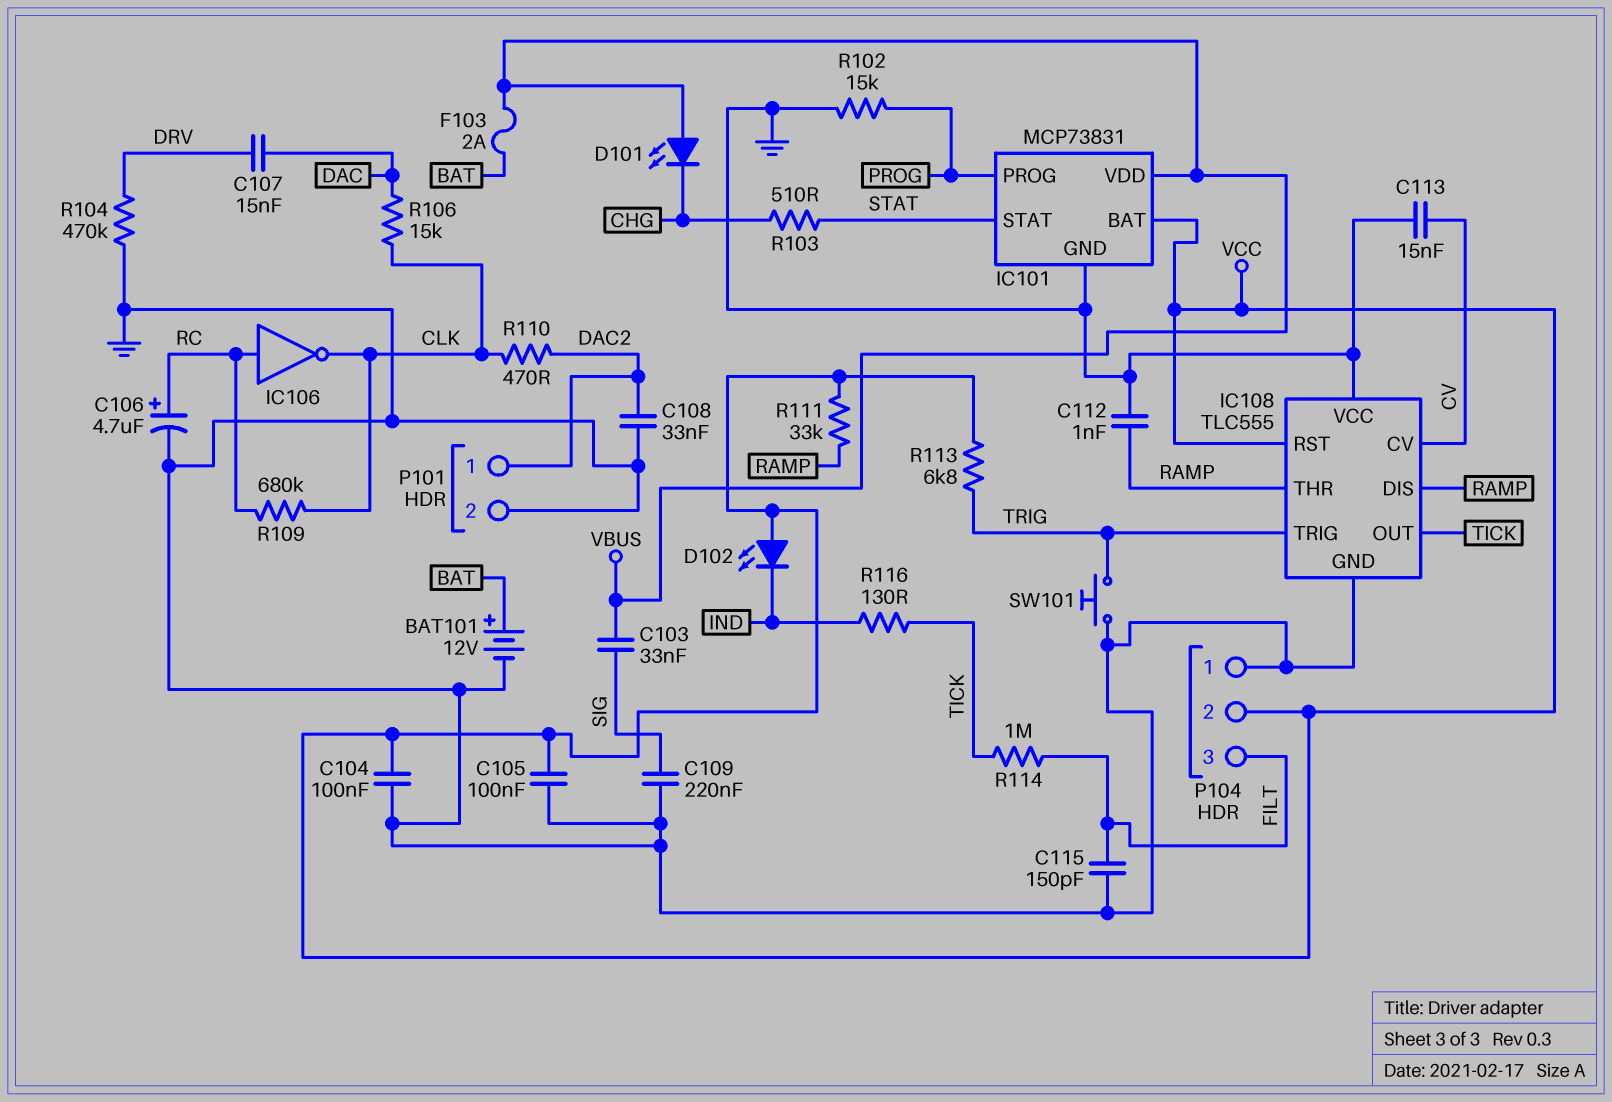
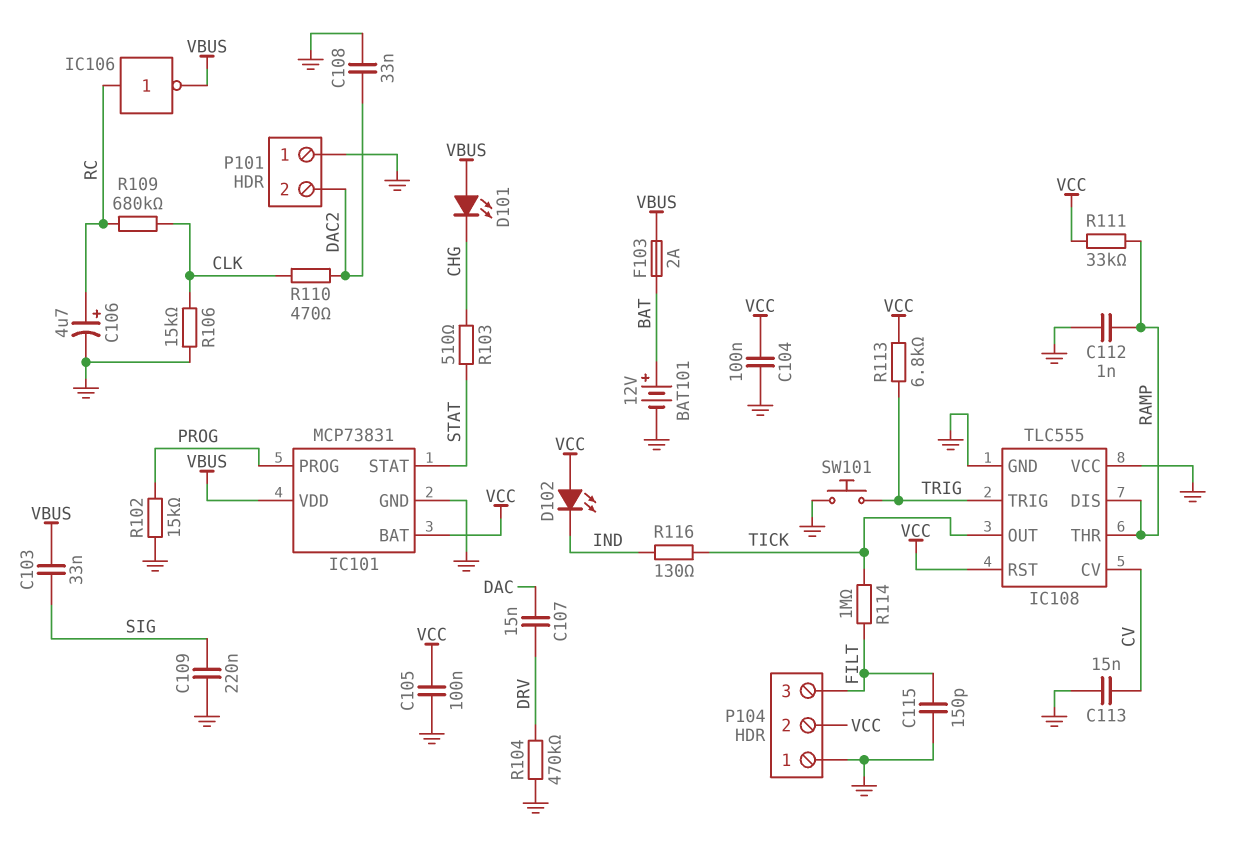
IC106: NOT (in RC, out CLK) -> NOT (in RC, out VBUS)
P101 pin 1: DAC2 -> GND
P101 pin 2: GND -> DAC2
R106: 15k (CLK, DAC) -> 15k (CLK, GND)

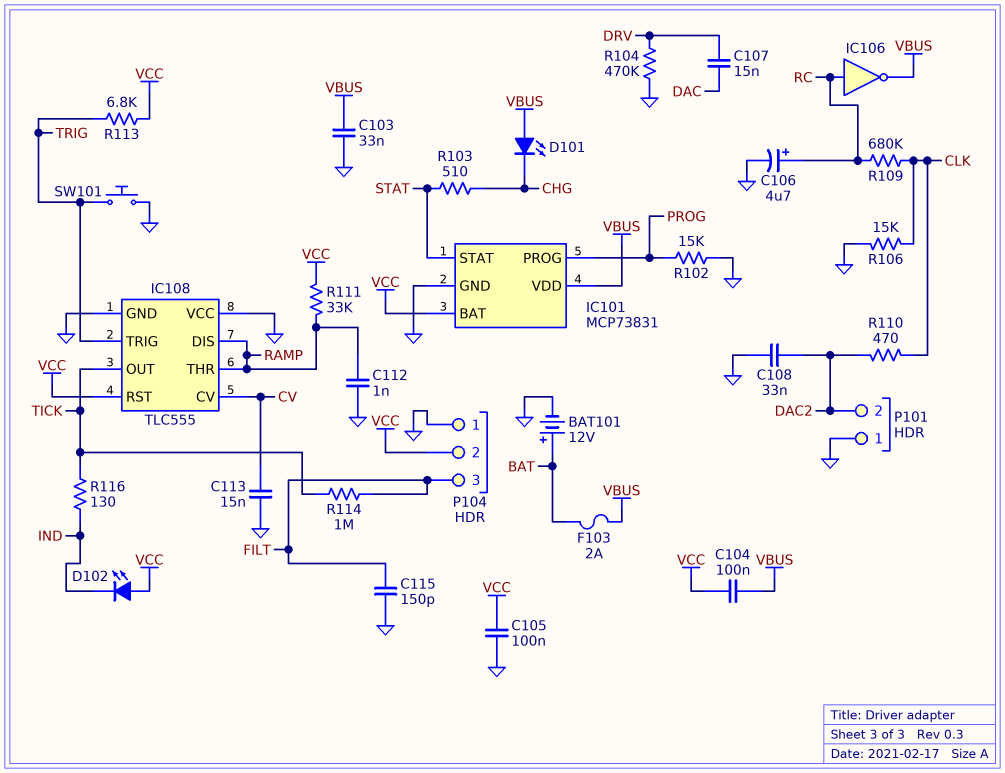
C103: 33nF (SIG, VBUS) -> 33nF (GND, VBUS)
C104: 100nF (GND, VCC) -> 100nF (VBUS, VCC)
C109: 220nF (GND, SIG) -> none

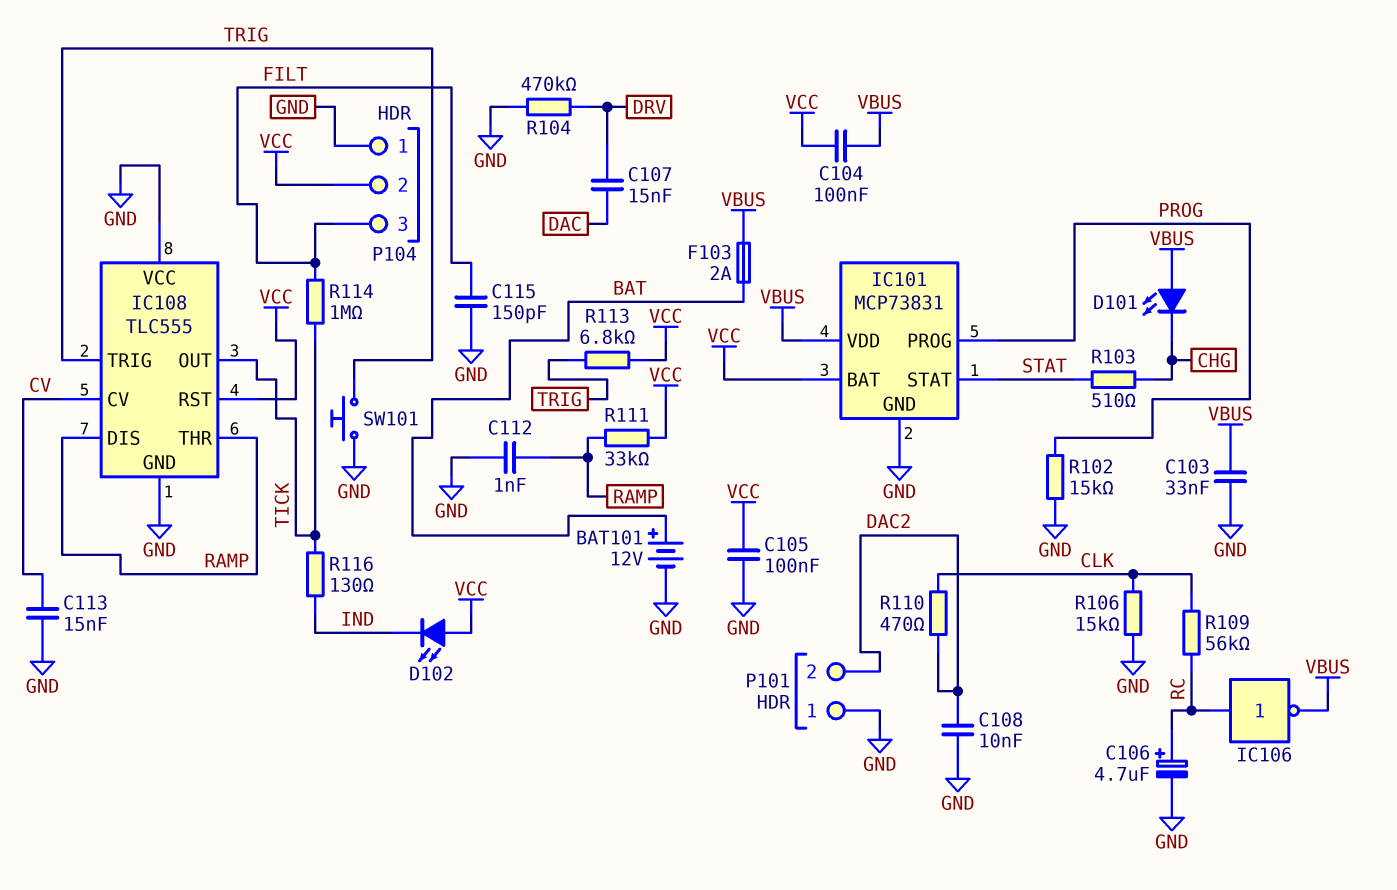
C108: 33nF (DAC2, GND) -> 10nF (DAC2, GND)
R109: 680k (CLK, RC) -> 56k (CLK, RC)

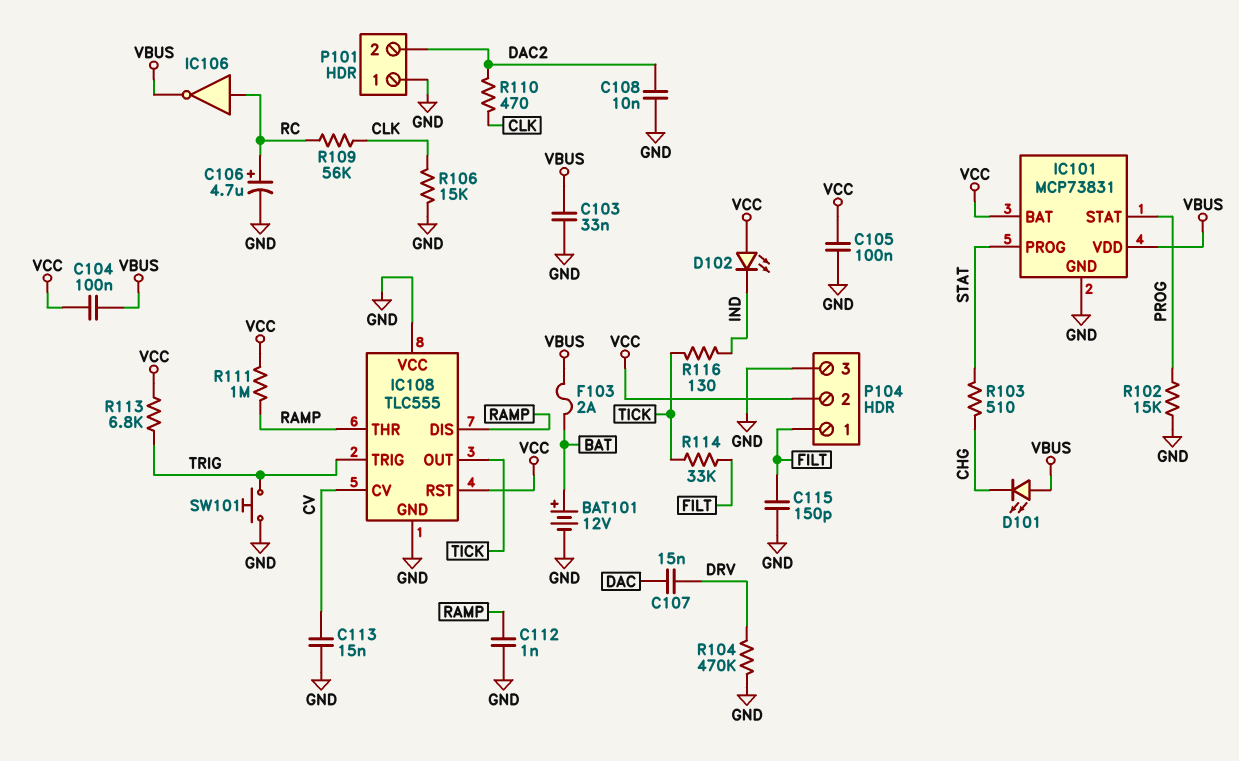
IC101 pin PROG: PROG -> STAT
IC101 pin STAT: STAT -> PROG
P104 pin 1: GND -> FILT
P104 pin 3: FILT -> GND
R111: 33k (RAMP, VCC) -> 1M (RAMP, VCC)
R114: 1M (FILT, TICK) -> 33k (FILT, TICK)

